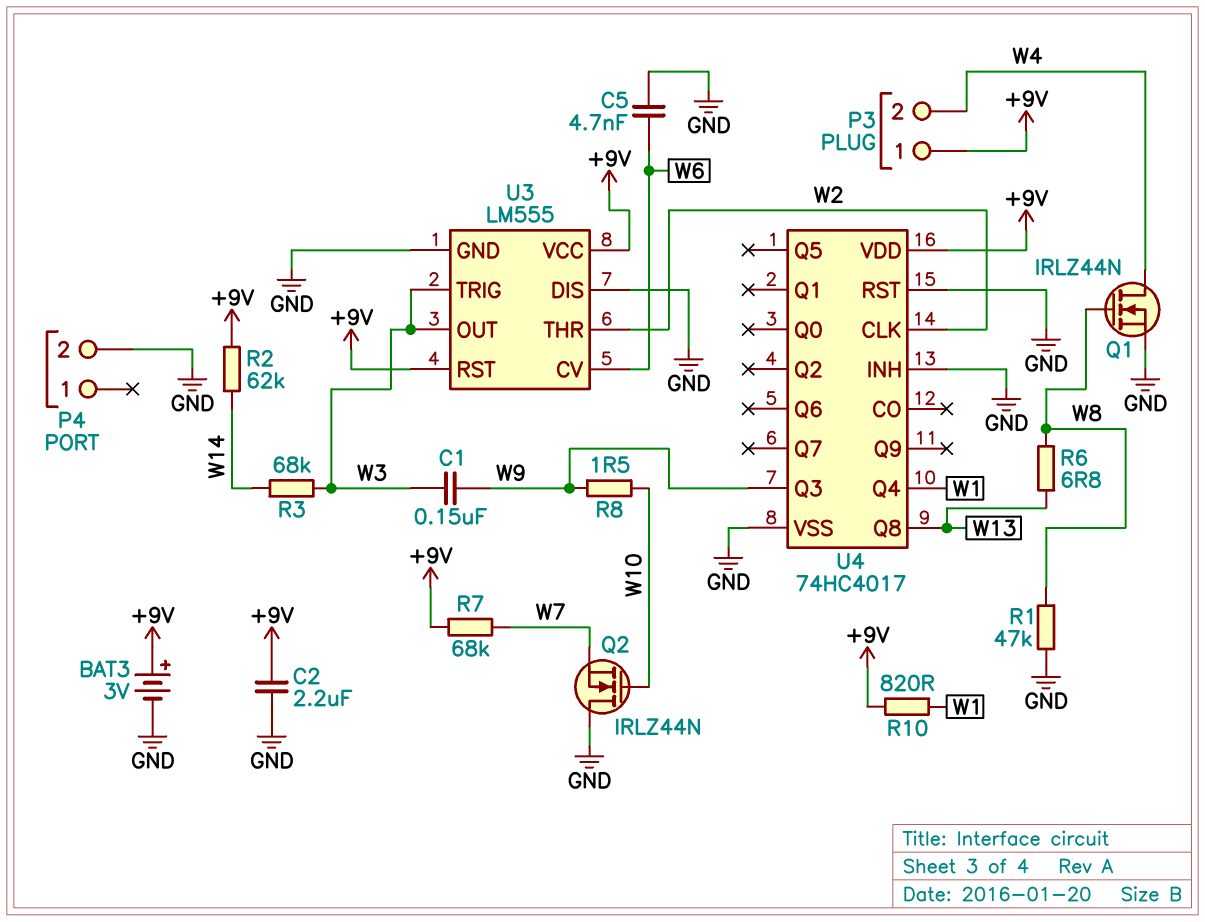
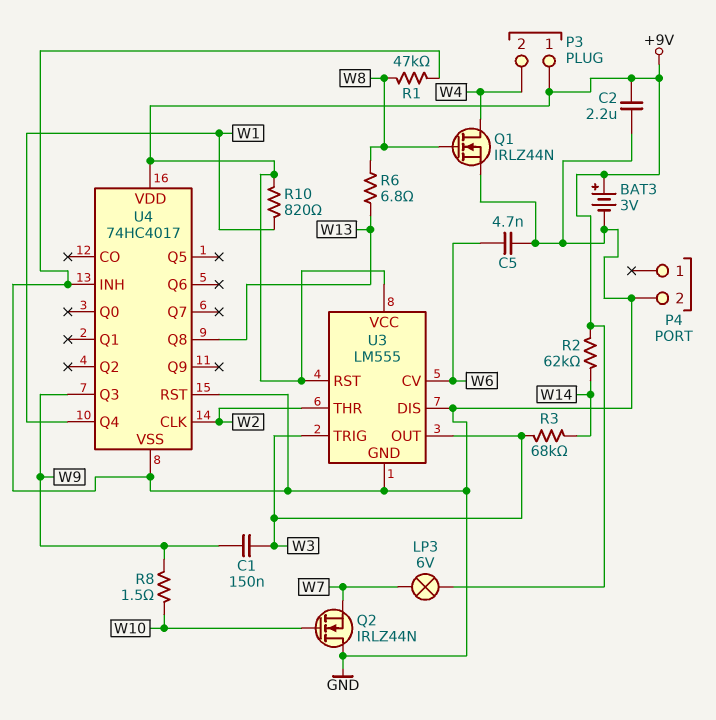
LP3: none -> lamp 6V (+9V, W7)
R7: 68k (+9V, W7) -> none

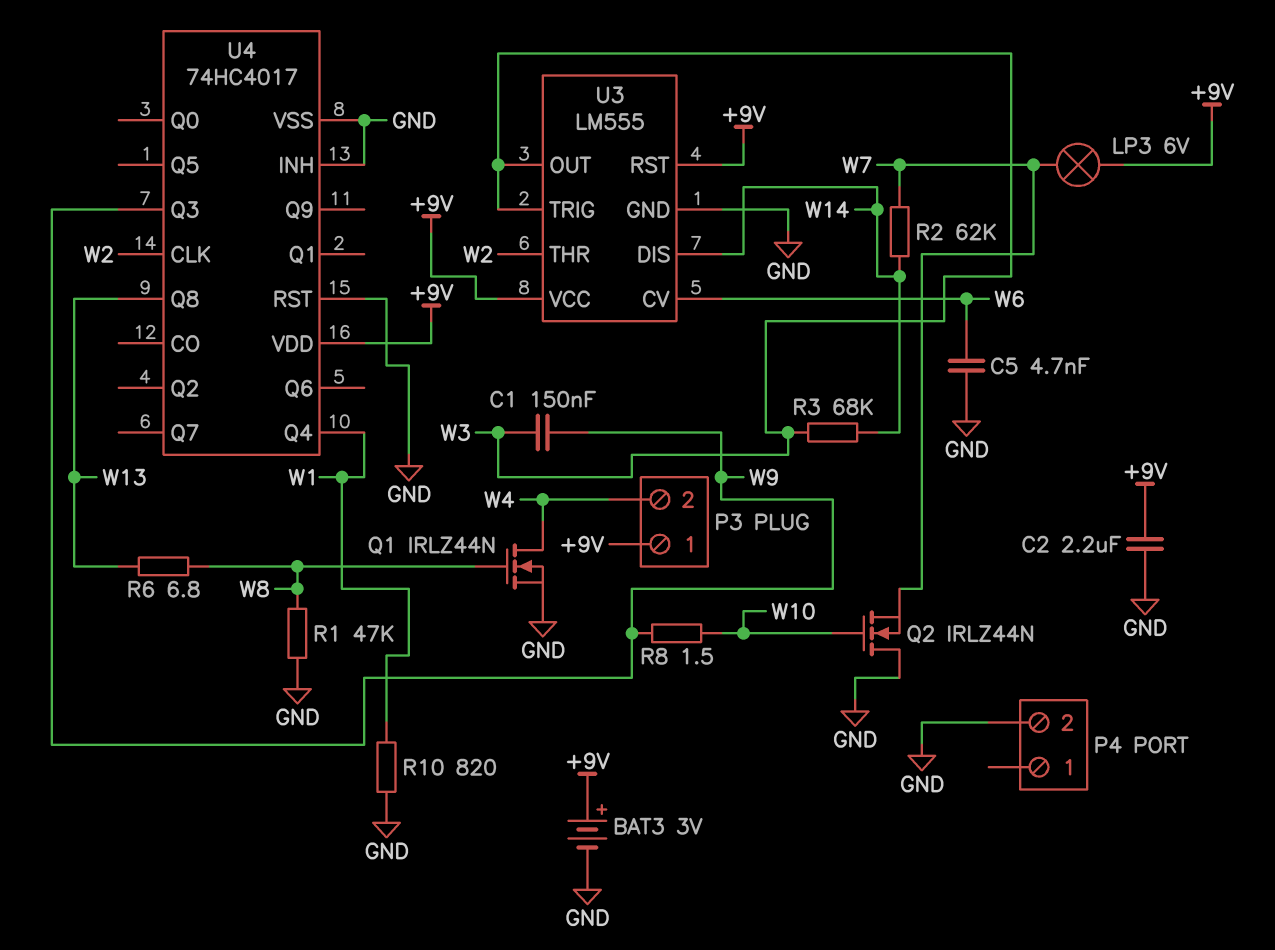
R2: 62k (+9V, W14) -> 62k (W7, W14)
R10: 820 (+9V, W1) -> 820 (GND, W1)
U3 pin DIS: GND -> W14

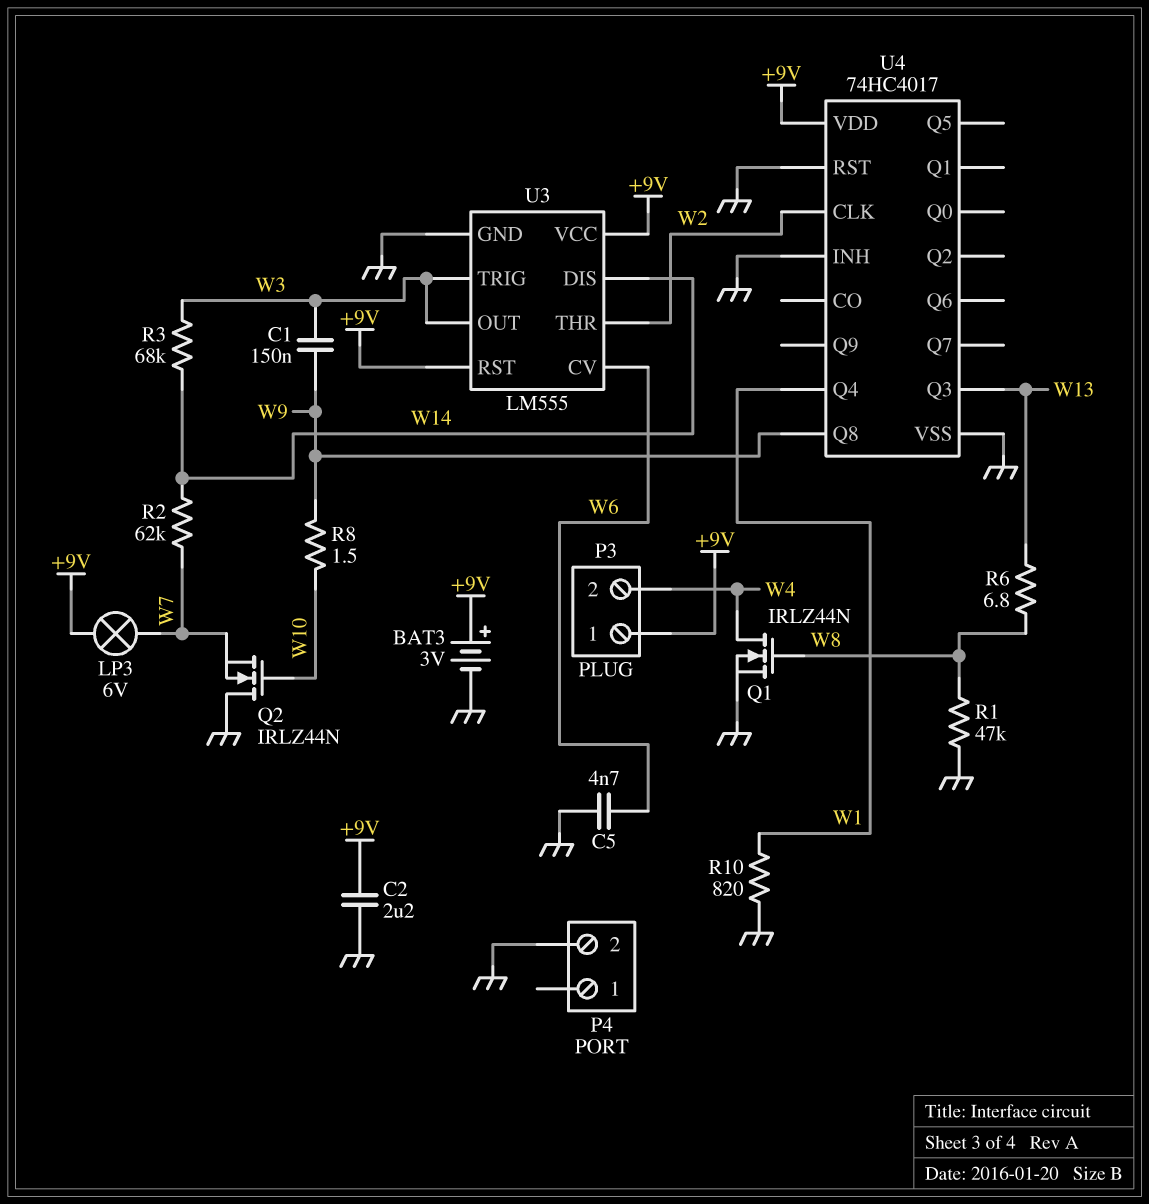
U4 pin Q3: W9 -> W13
U4 pin Q8: W13 -> W9

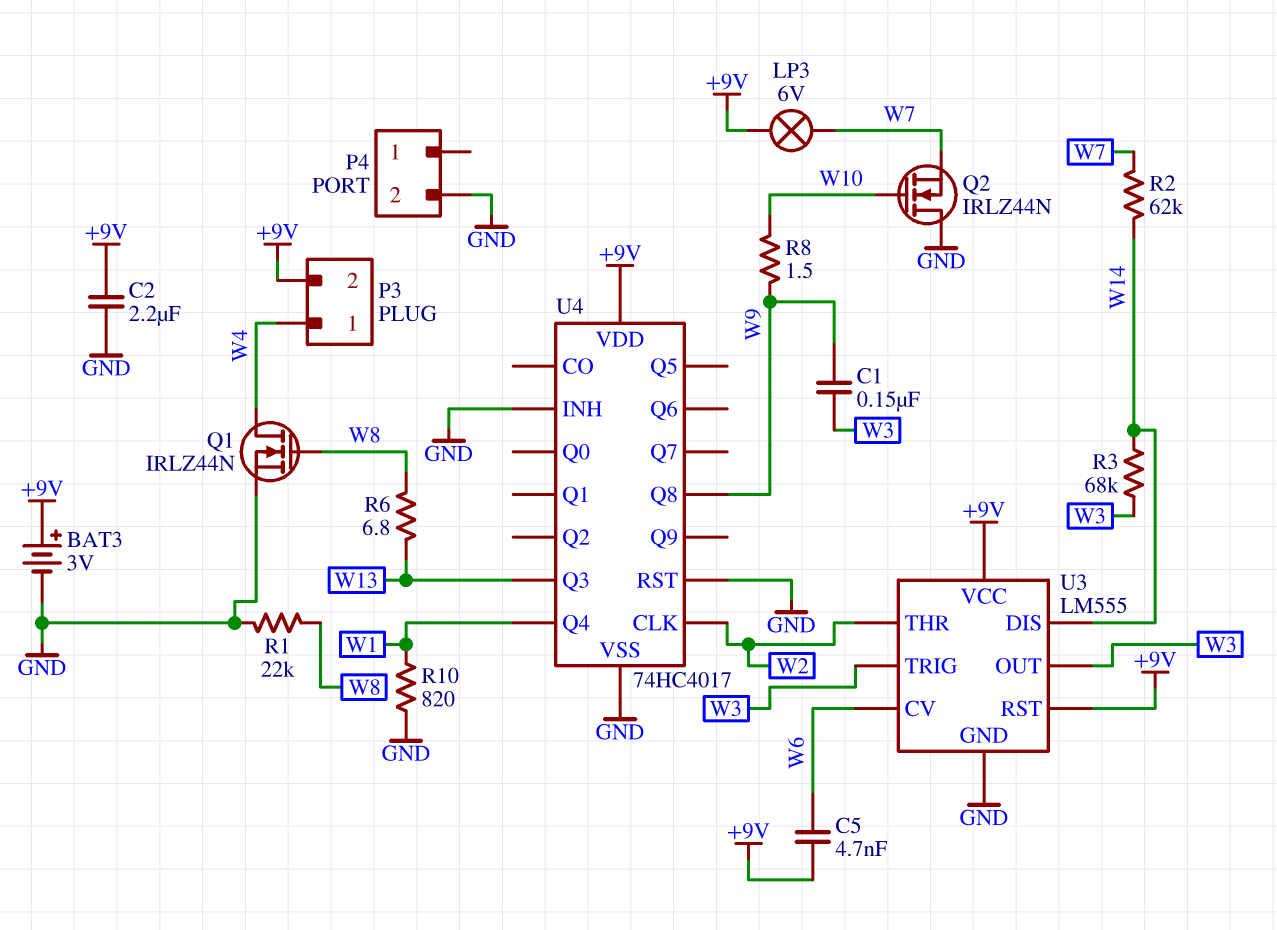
C5: 4.7nF (GND, W6) -> 4.7nF (+9V, W6)
P3 pin 1: +9V -> W4
P3 pin 2: W4 -> +9V
R1: 47k (GND, W8) -> 22k (GND, W8)

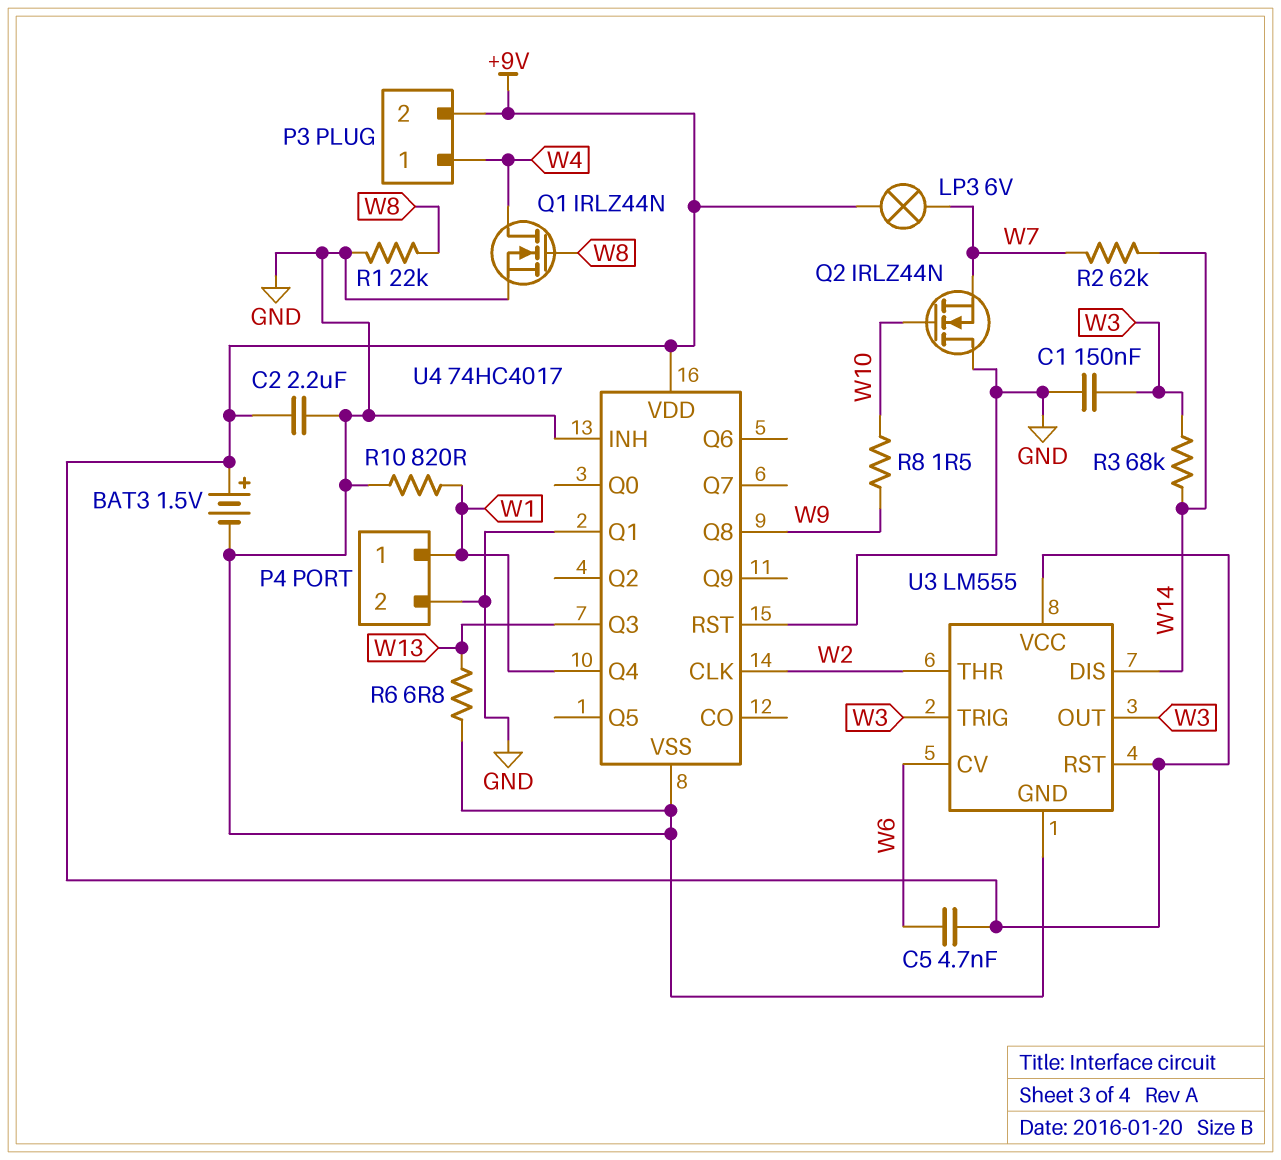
BAT3: 3V (plus +9V, minus GND) -> 1.5V (plus +9V, minus GND)
C1: 150nF (W3, W9) -> 150nF (GND, W3)
P4 pin 1: none -> W1
R6: 6.8 (W8, W13) -> 6.8 (GND, W13)
U4 pin Q1: none -> GND

